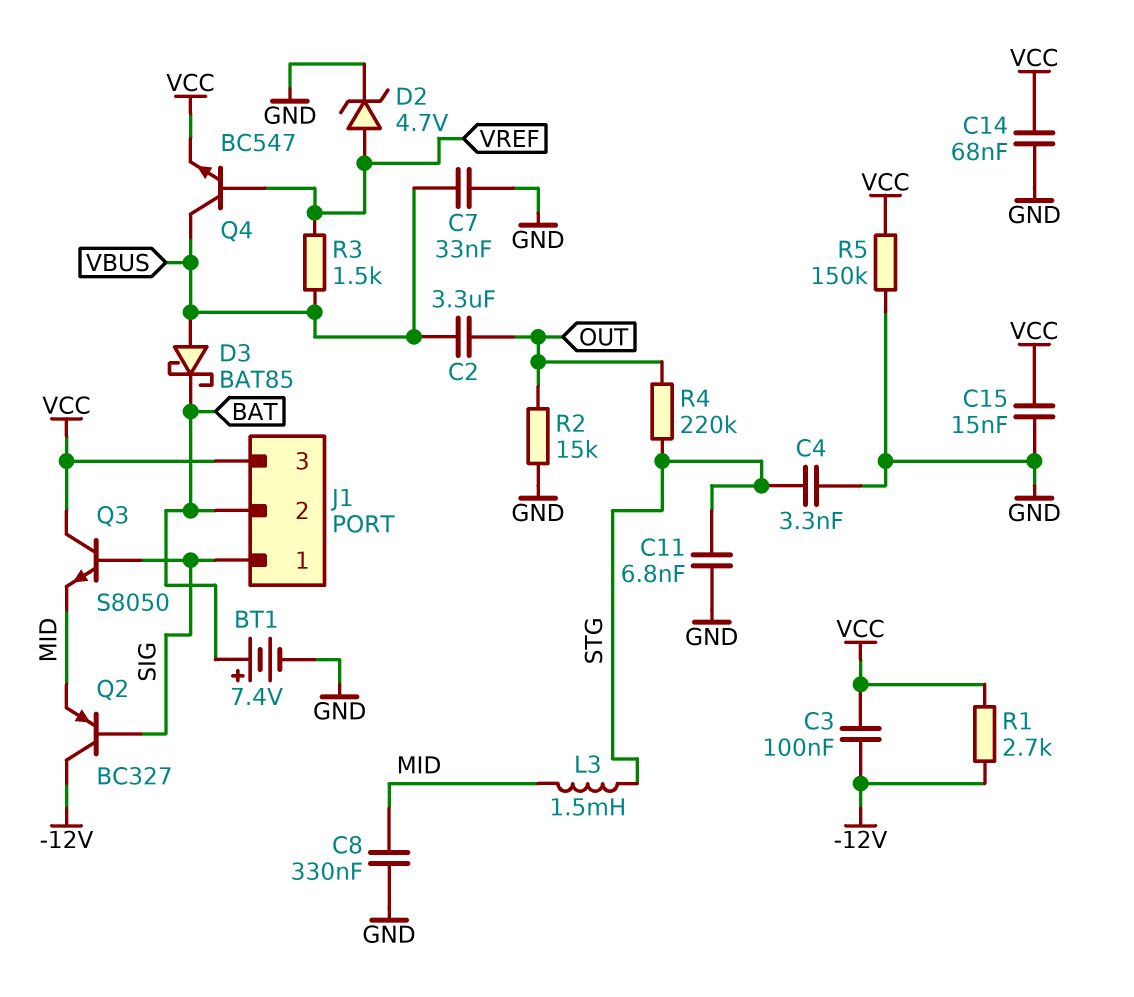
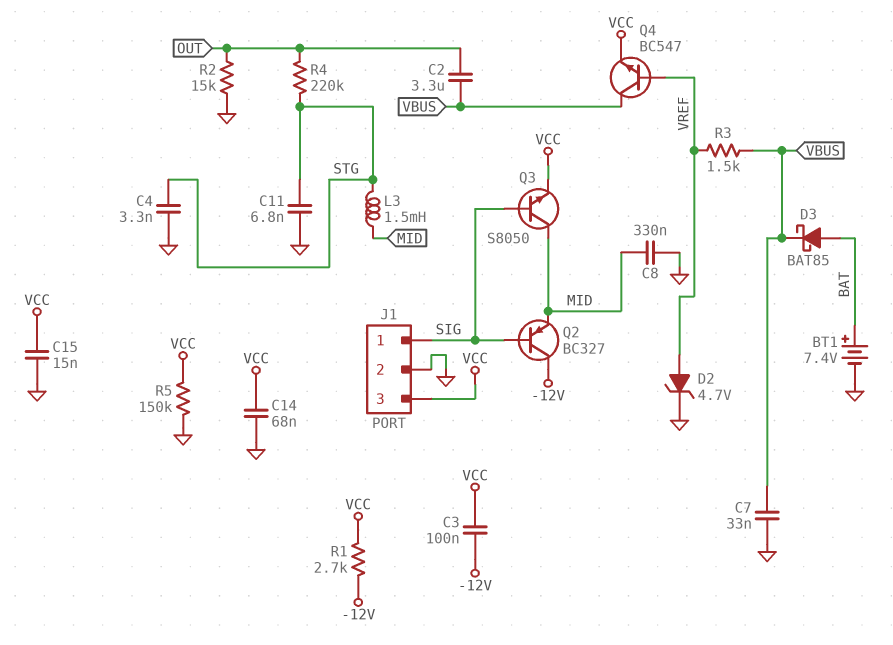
D3: schottky BAT85 (A VBUS, K BAT) -> schottky BAT85 (A BAT, K VBUS)
J1 pin 2: BAT -> GND
Q3: NPN S8050 (B SIG, C VCC, E MID) -> NPN S8050 (B SIG, C MID, E VCC)

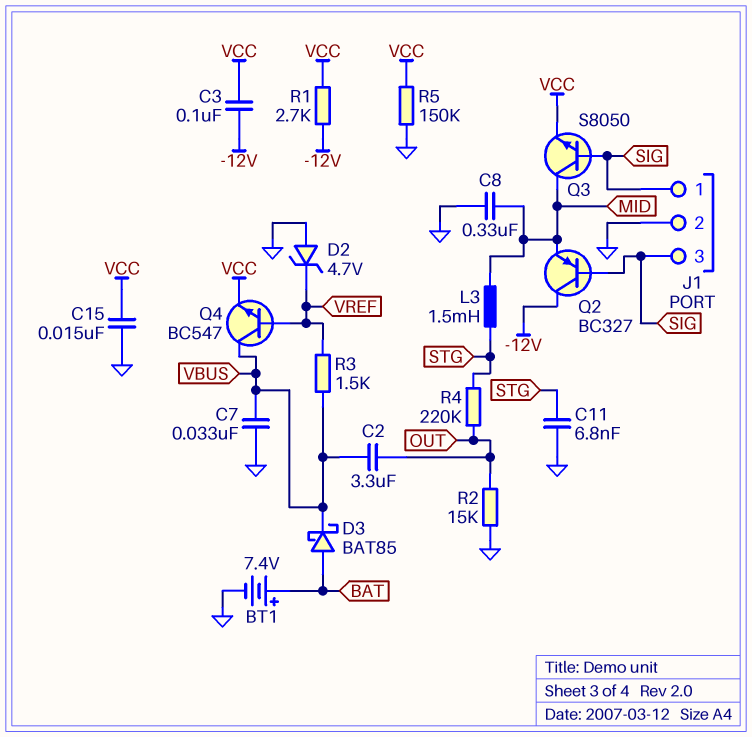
C4: 3.3nF (GND, STG) -> none
C14: 68nF (GND, VCC) -> none
D2: zener 4.7V (A VREF, K GND) -> zener 4.7V (A GND, K VREF)
J1 pin 3: VCC -> SIG

